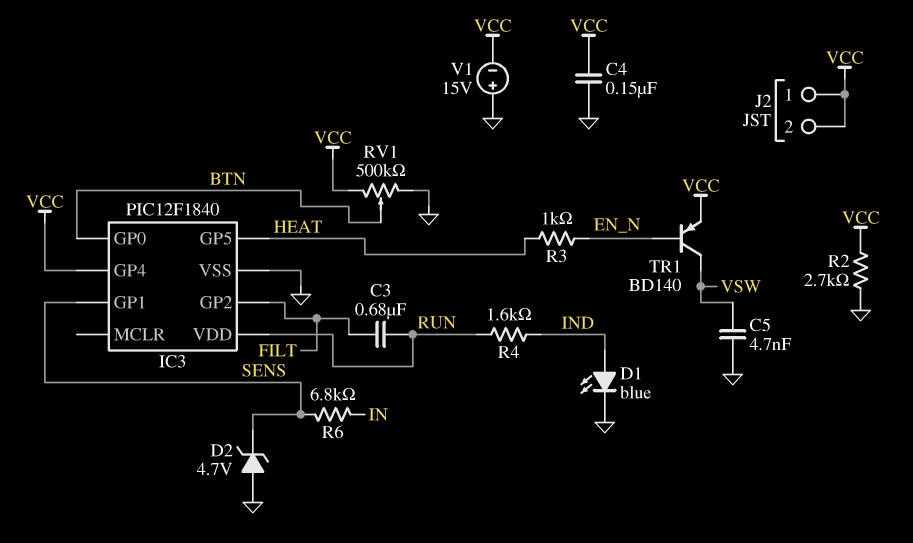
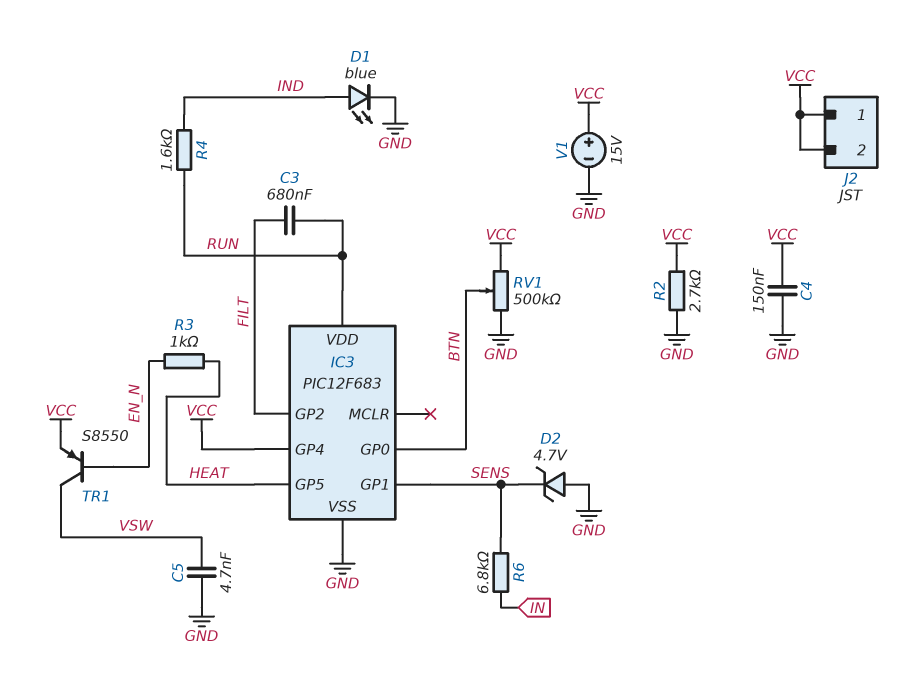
IC3: PIC12F1840 -> PIC12F683
TR1: PNP BD140 (B EN_N, C VSW, E VCC) -> PNP S8550 (B EN_N, C VSW, E VCC)
V1: 15V (plus GND, minus VCC) -> 15V (plus VCC, minus GND)

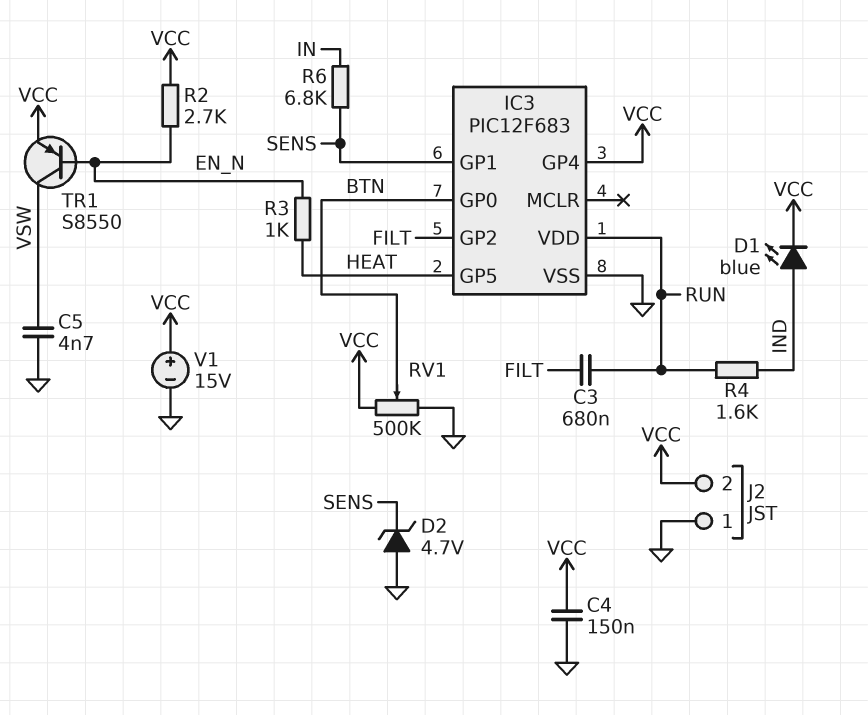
D1: LED blue (A IND, K GND) -> LED blue (A IND, K VCC)
J2 pin 1: VCC -> GND
R2: 2.7k (GND, VCC) -> 2.7k (EN_N, VCC)

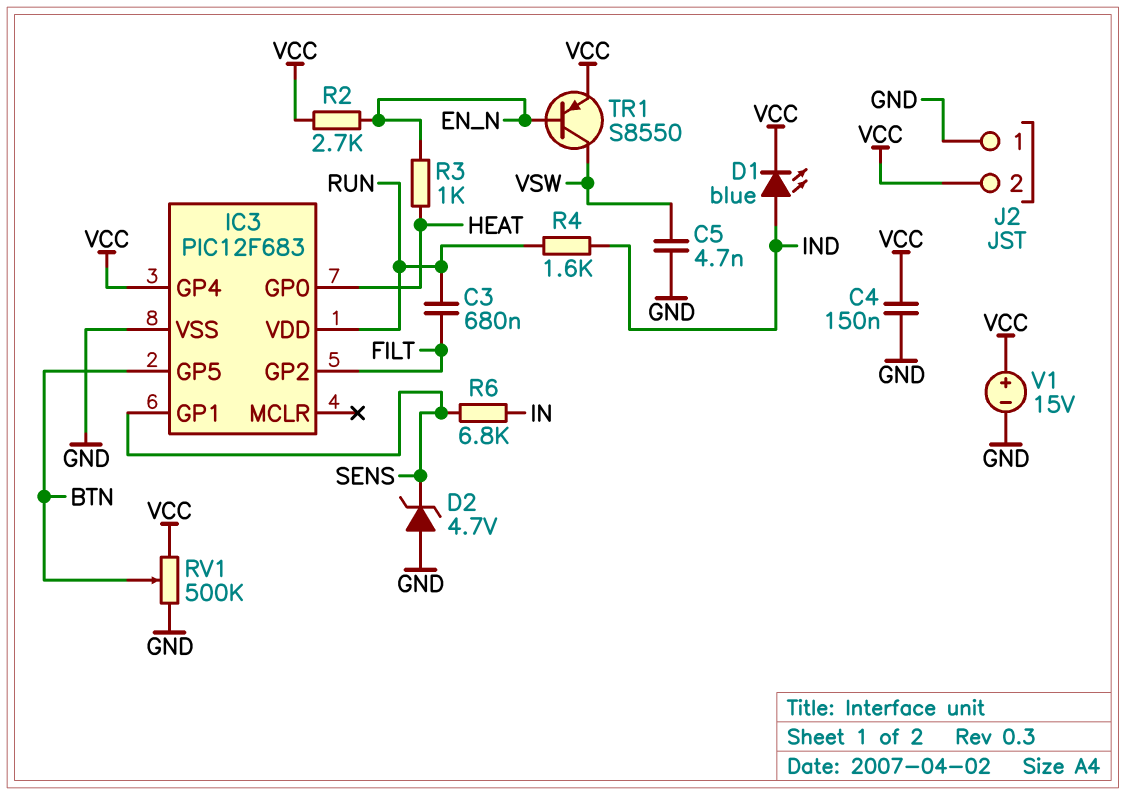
IC3 pin GP0: BTN -> HEAT
IC3 pin GP5: HEAT -> BTN

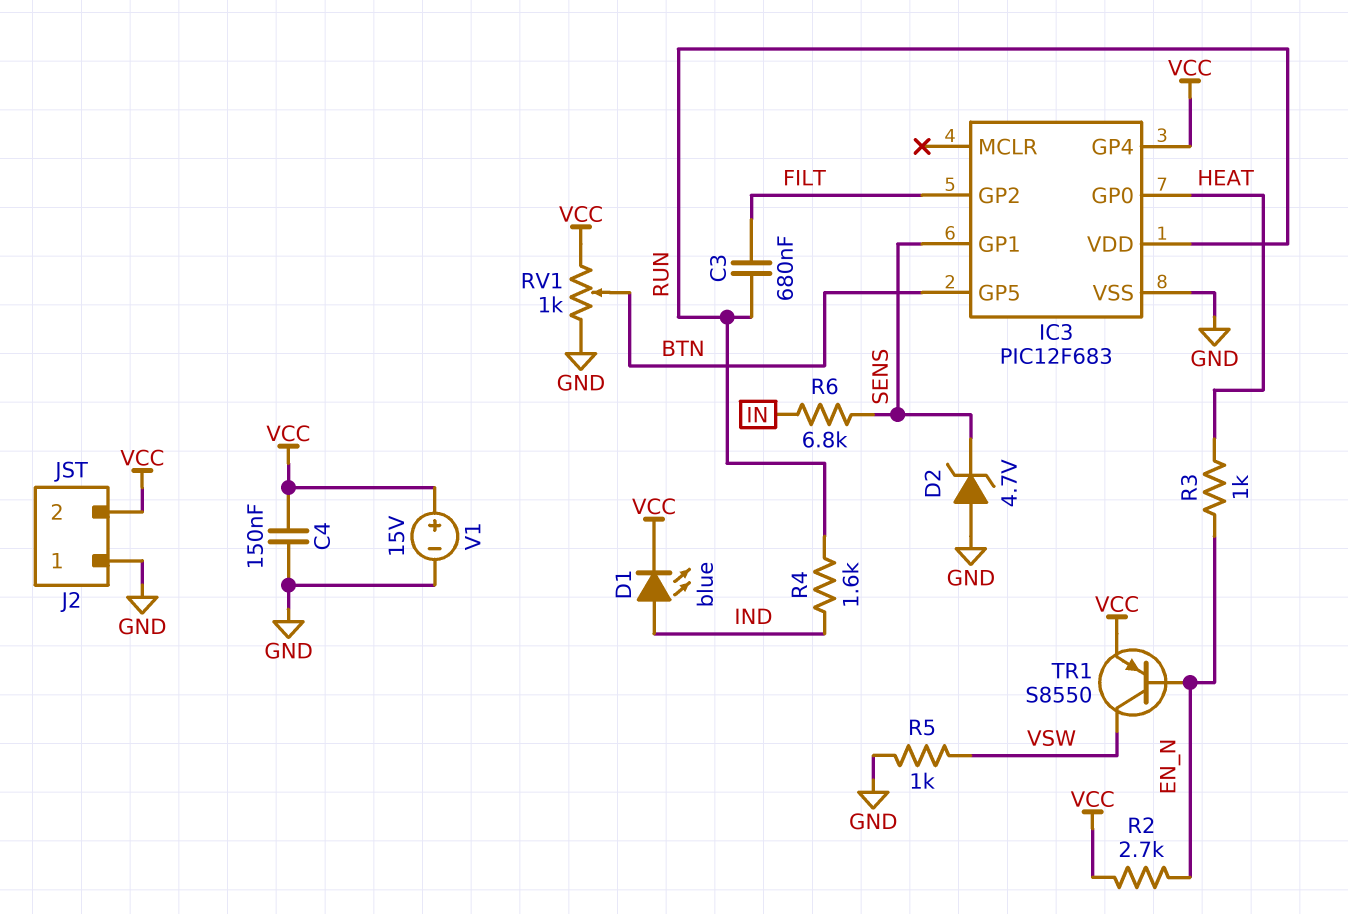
C5: 4.7nF (GND, VSW) -> none
R5: none -> 1k (GND, VSW)
RV1: 500k (GND, VCC, wiper BTN) -> 1k (GND, VCC, wiper BTN)

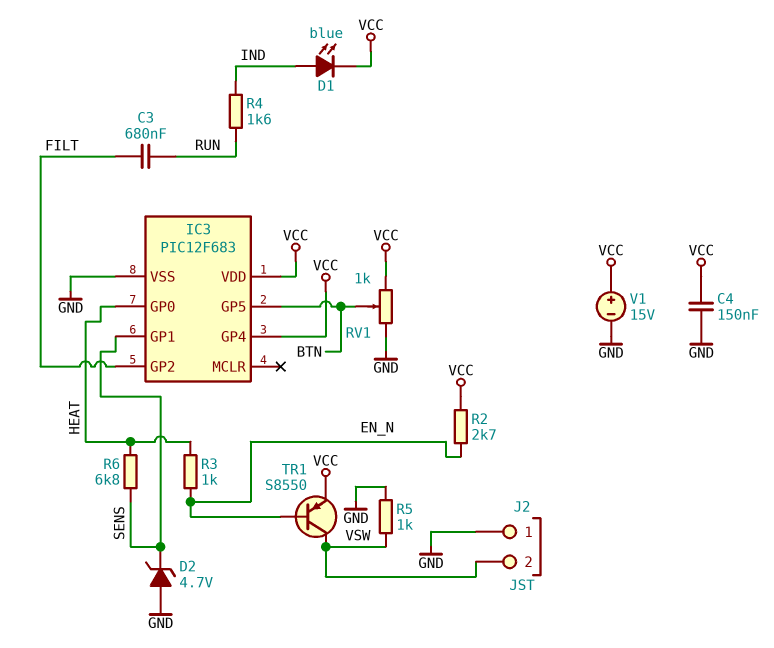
IC3 pin VDD: RUN -> VCC
J2 pin 2: VCC -> VSW
R6: 6.8k (IN, SENS) -> 6.8k (HEAT, SENS)

